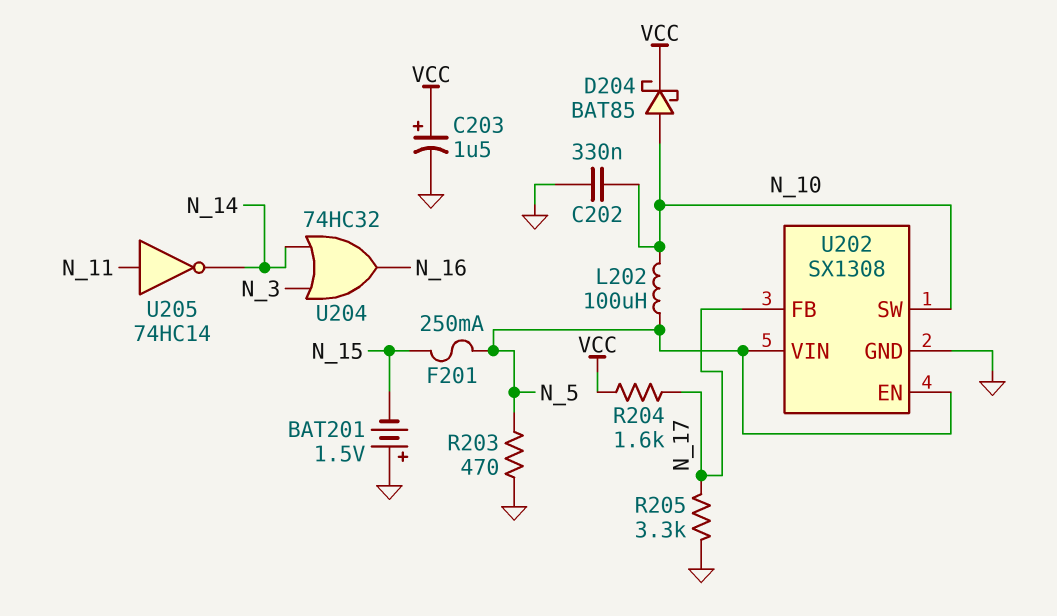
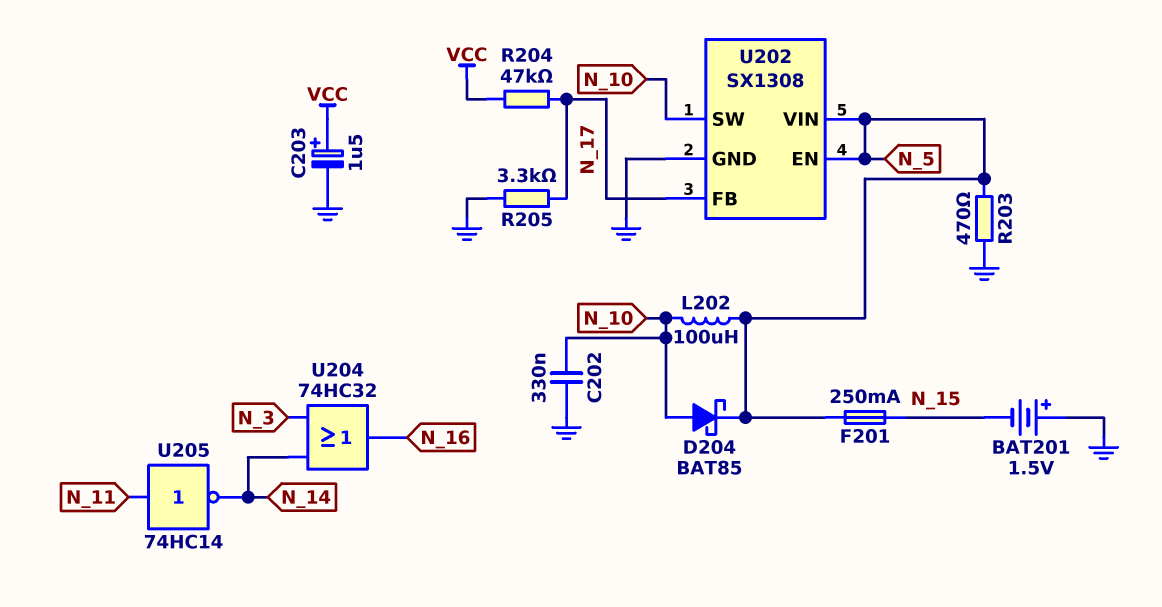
D204: schottky BAT85 (A N_10, K VCC) -> schottky BAT85 (A N_10, K N_5)
R204: 1.6k (N_17, VCC) -> 47k (N_17, VCC)

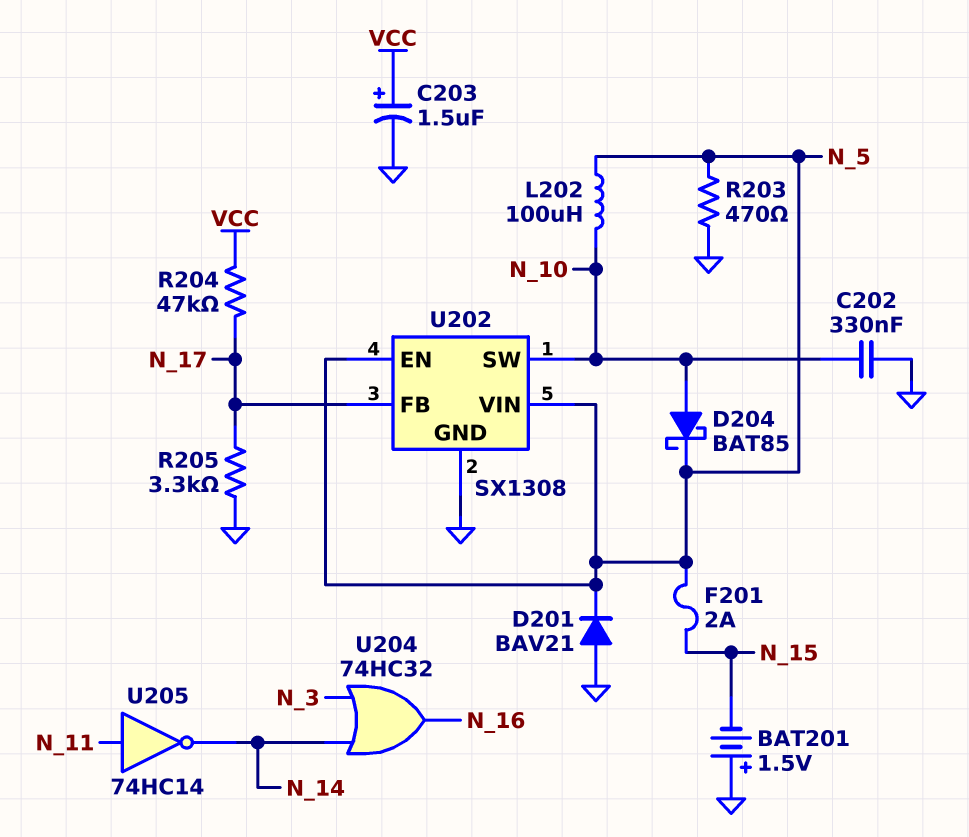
D201: none -> diode BAV21 (A GND, K N_5)
F201: 250mA (N_5, N_15) -> 2A (N_5, N_15)

